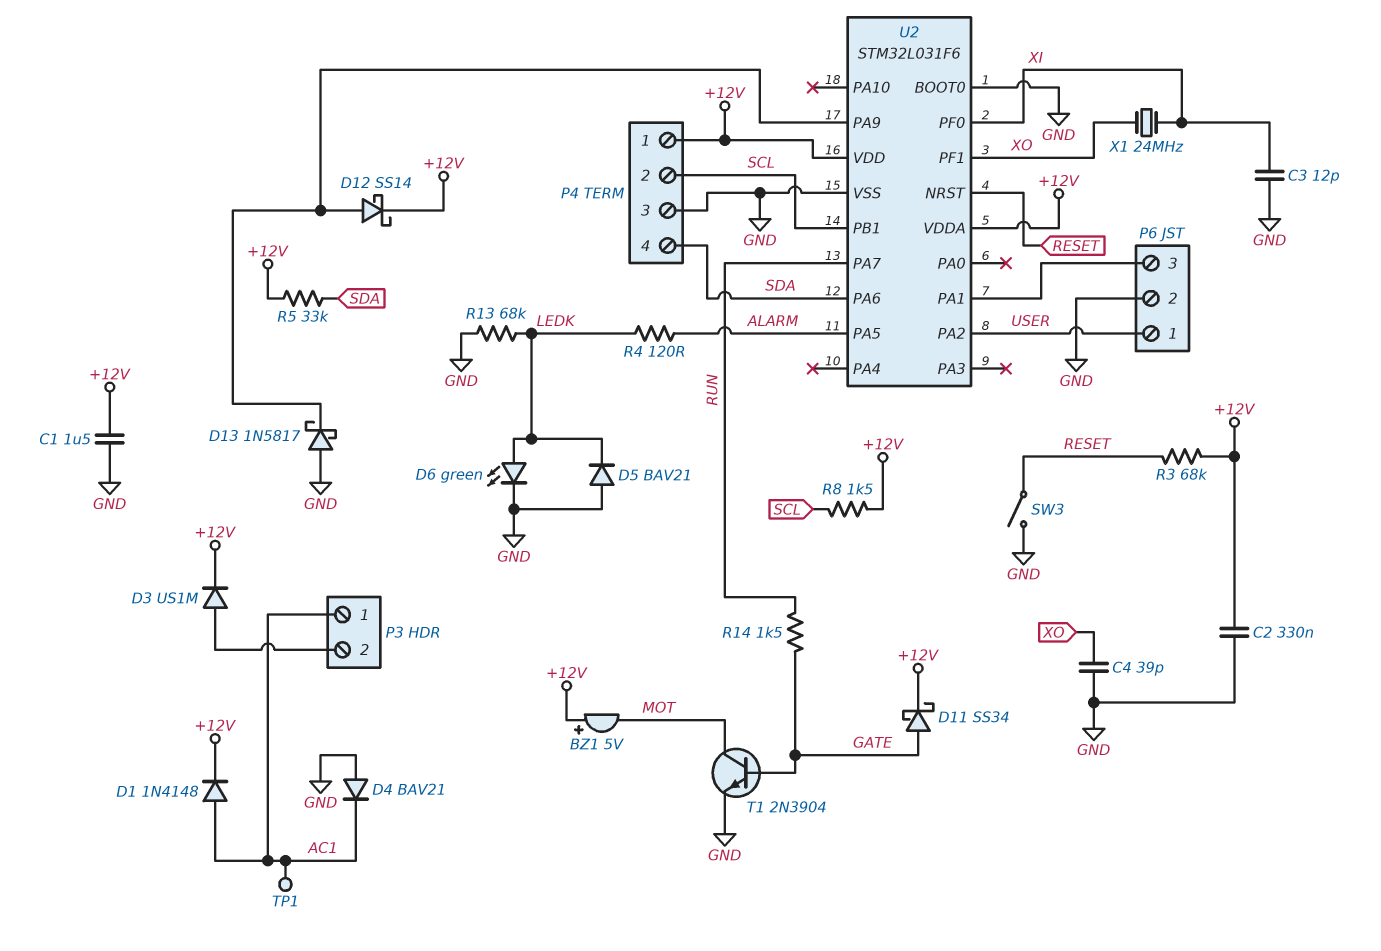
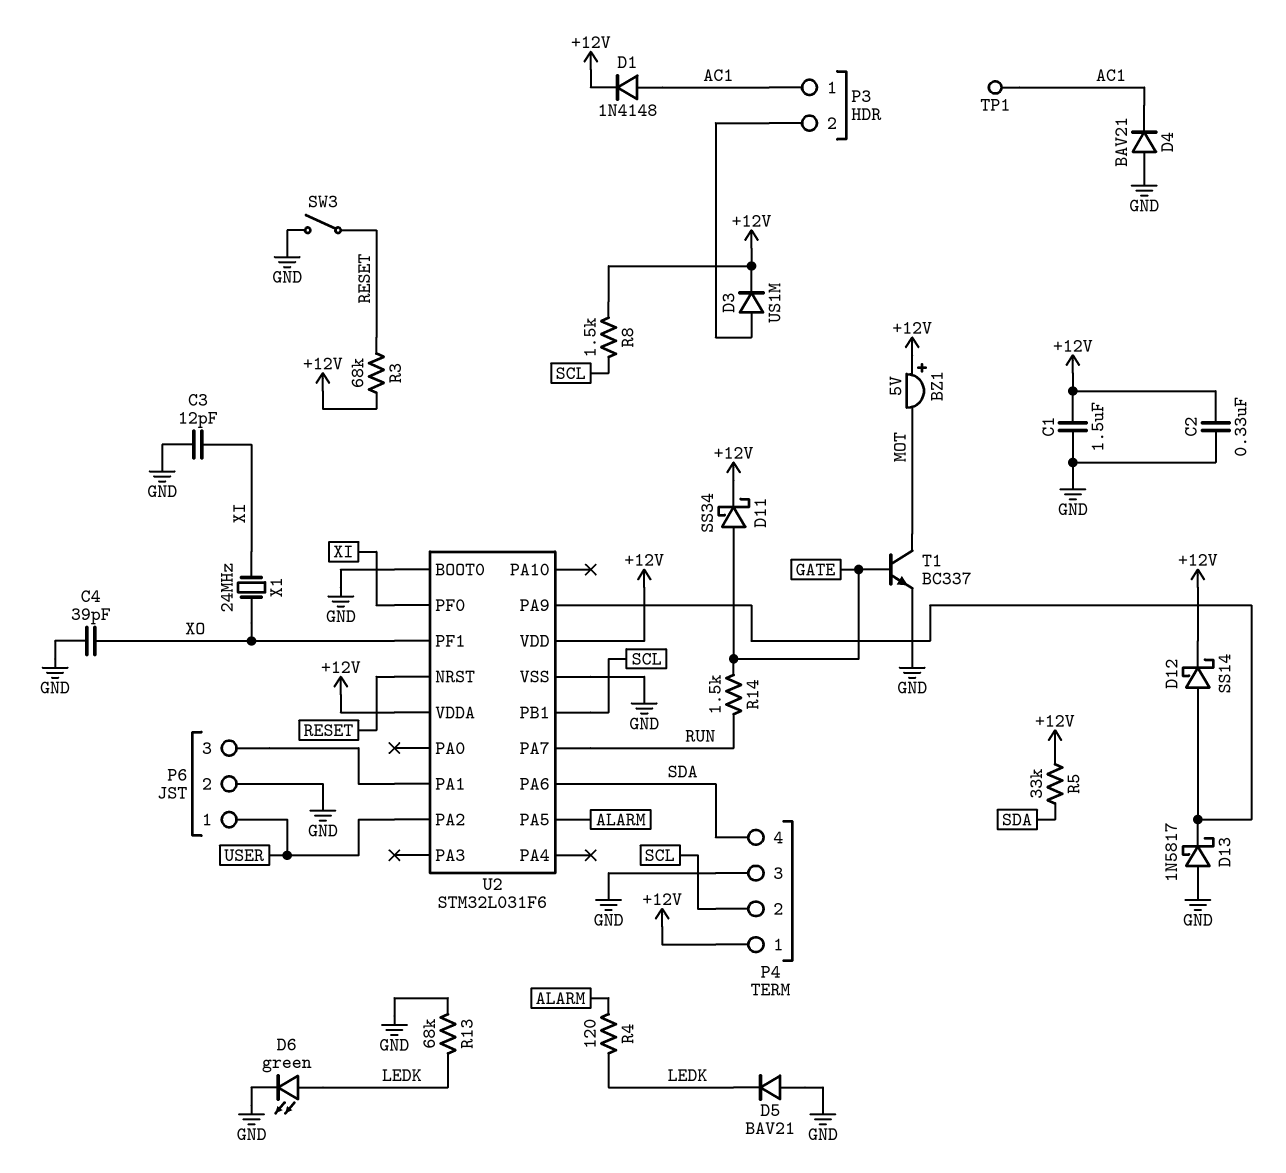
T1: NPN 2N3904 (B GATE, C MOT, E GND) -> NPN BC337 (B GATE, C MOT, E GND)

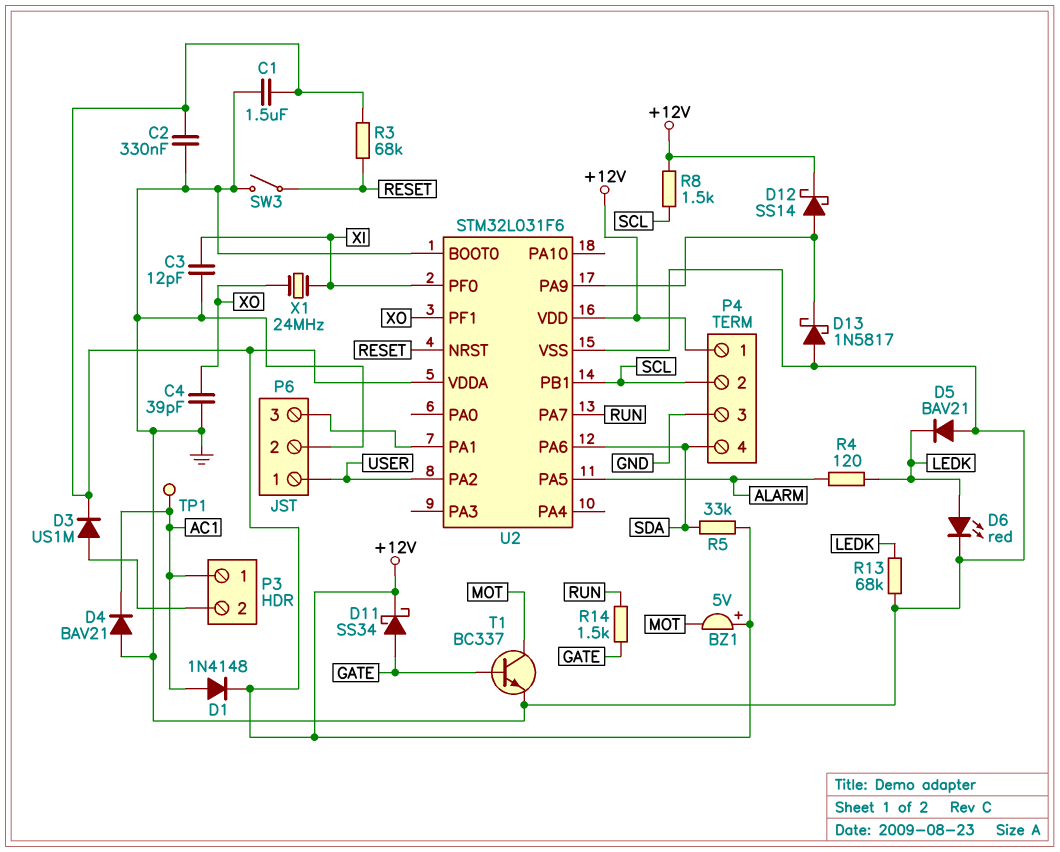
D6: LED green (A LEDK, K GND) -> LED red (A LEDK, K GND)

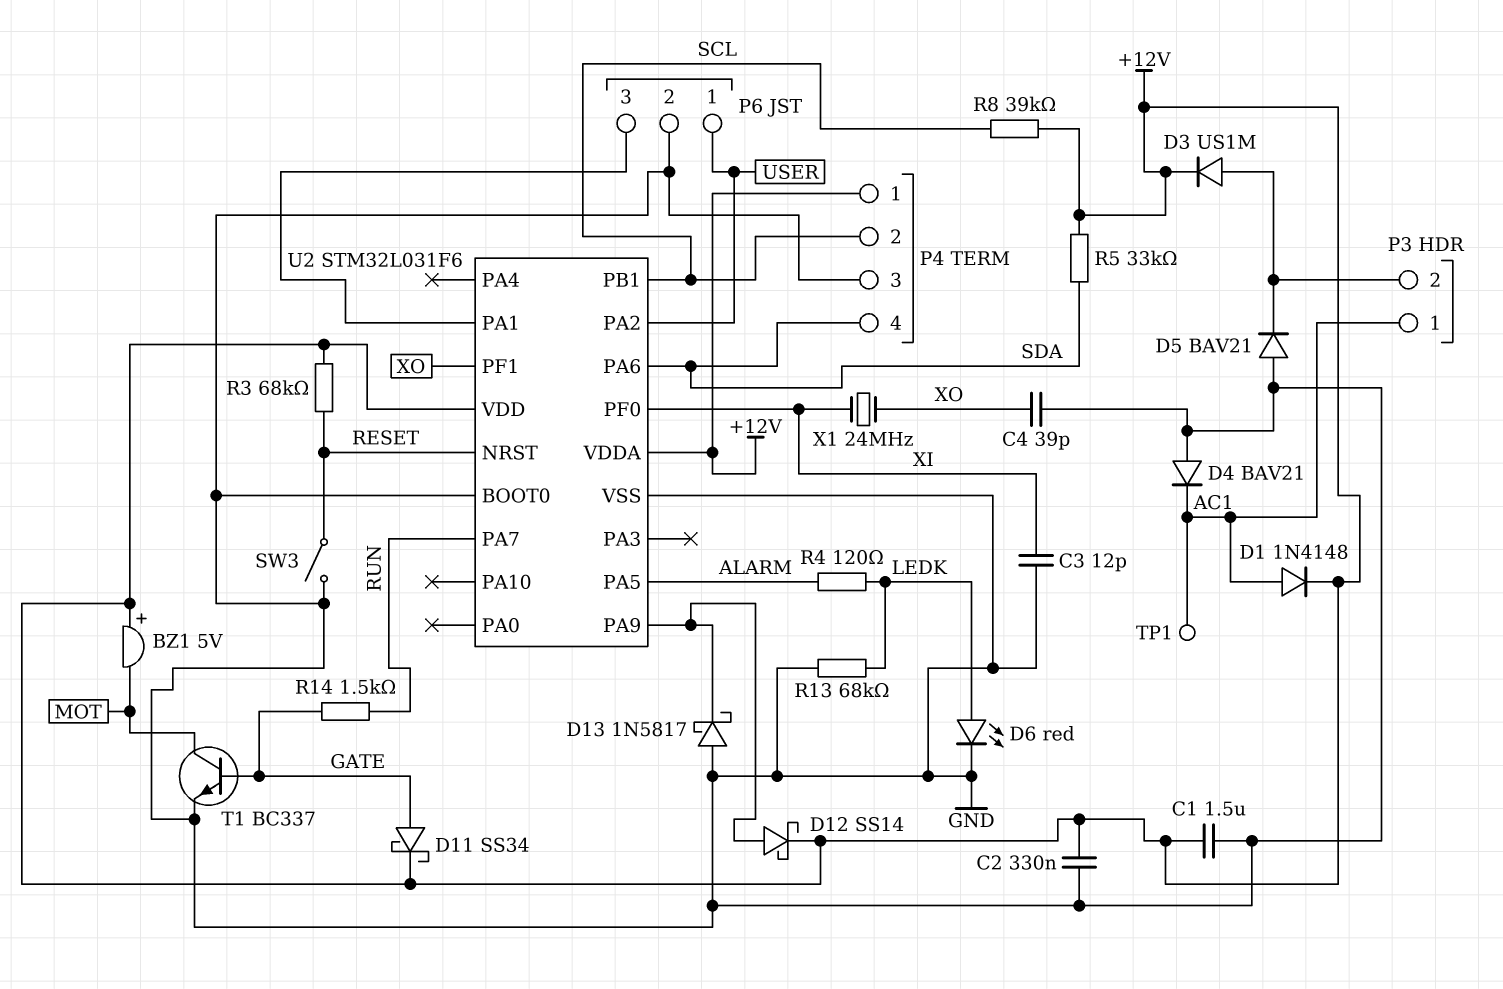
D5: diode BAV21 (A GND, K LEDK) -> diode BAV21 (A GND, K P3/2)
R8: 1.5k (+12V, SCL) -> 39k (+12V, SCL)

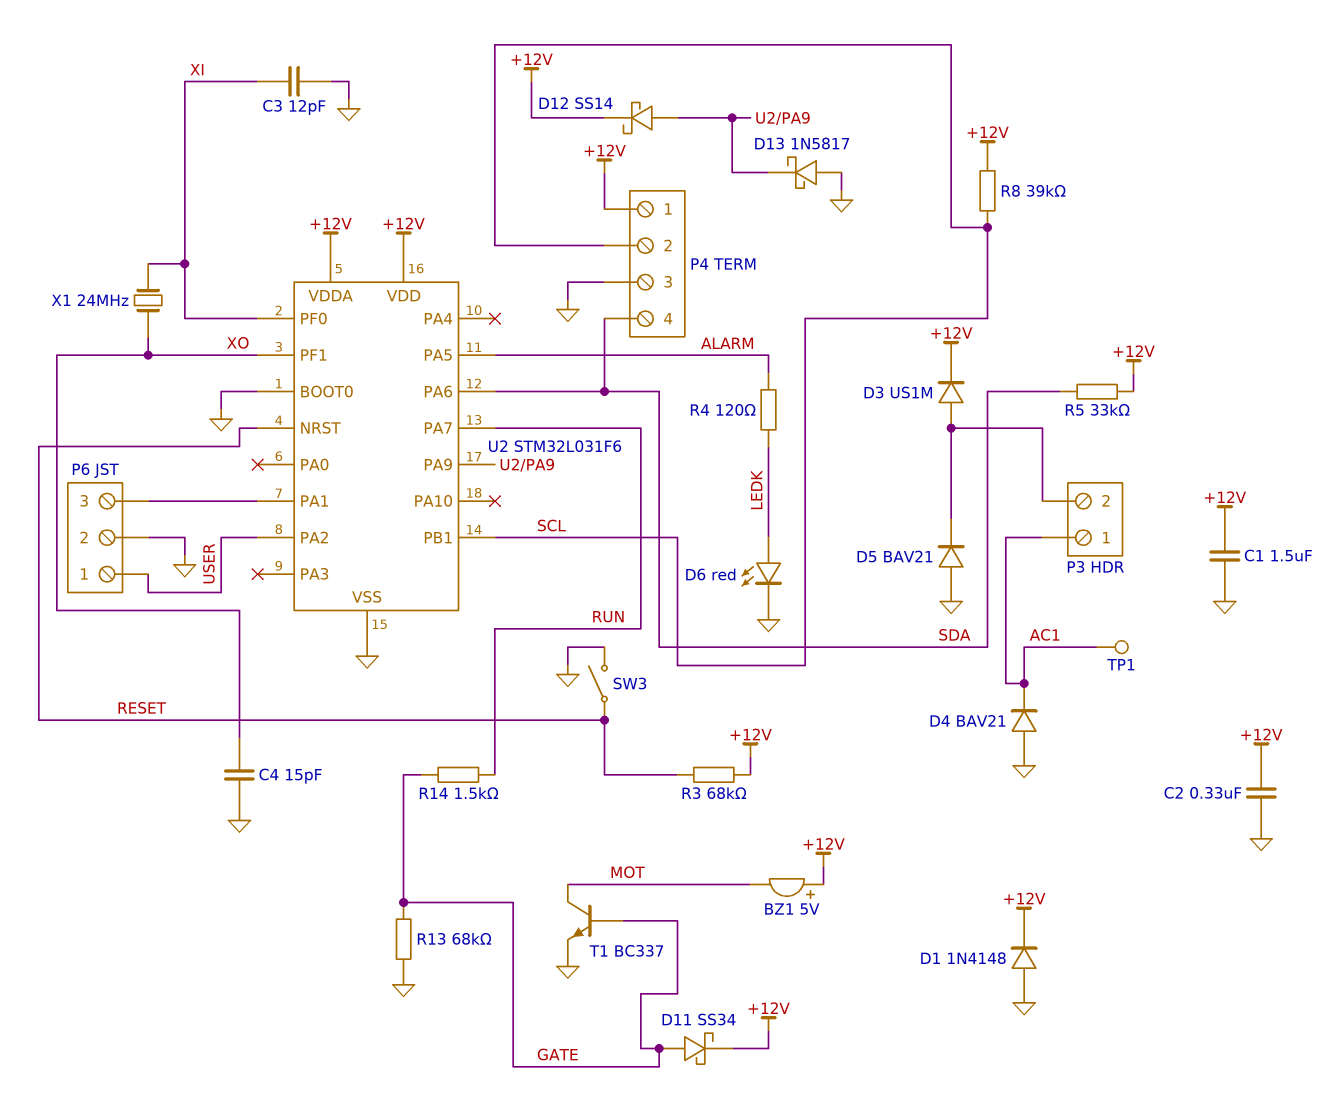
C4: 39pF (GND, XO) -> 15pF (GND, XO)
D1: diode 1N4148 (A AC1, K +12V) -> diode 1N4148 (A GND, K +12V)
R13: 68k (GND, LEDK) -> 68k (GATE, GND)

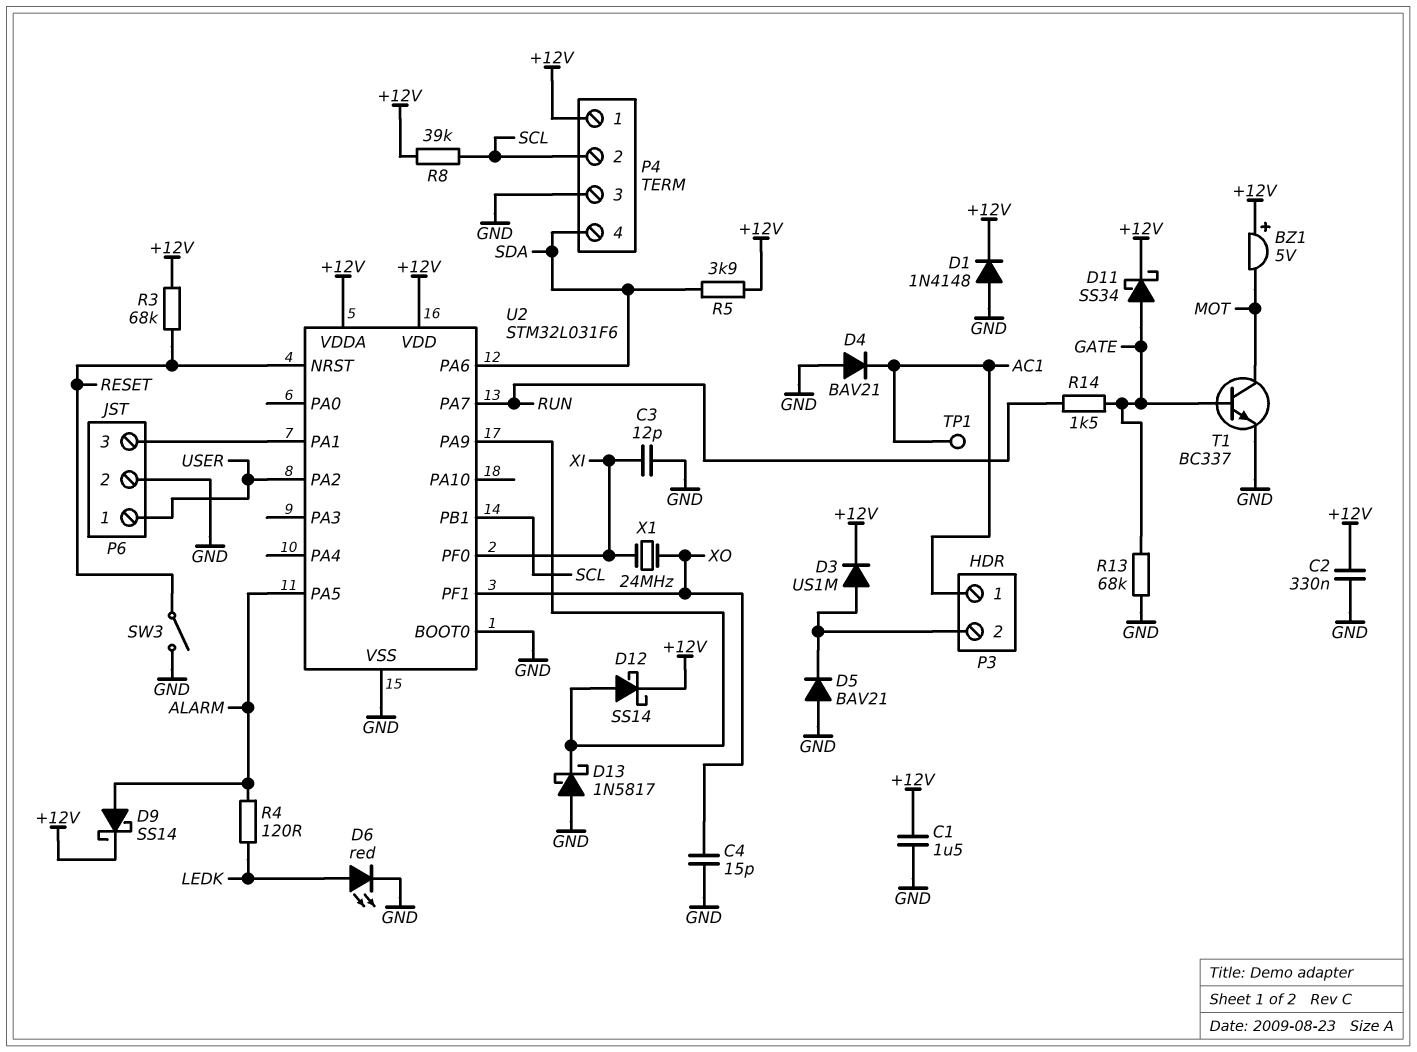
D9: none -> schottky SS14 (A ALARM, K +12V)
R5: 33k (+12V, SDA) -> 3.9k (+12V, SDA)

